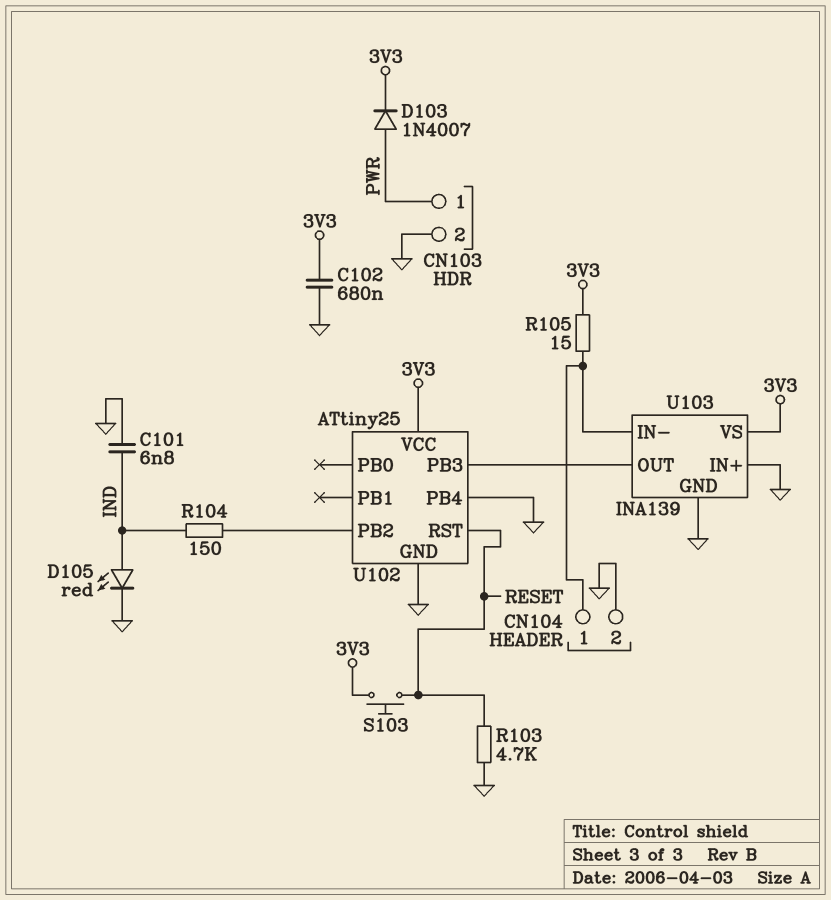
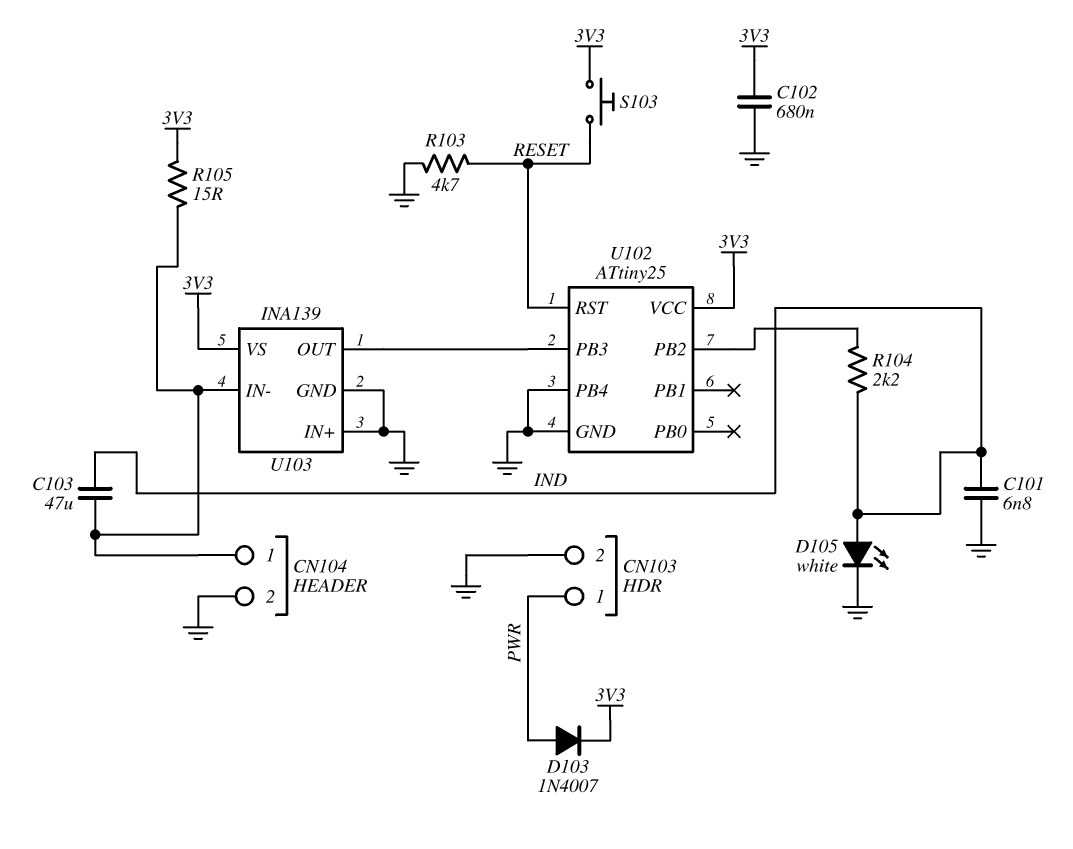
C103: none -> 47uF (CN104/1, IND)
D105: LED red (A IND, K GND) -> LED white (A IND, K GND)
R104: 150 (IND, U102/PB2) -> 2.2k (IND, U102/PB2)

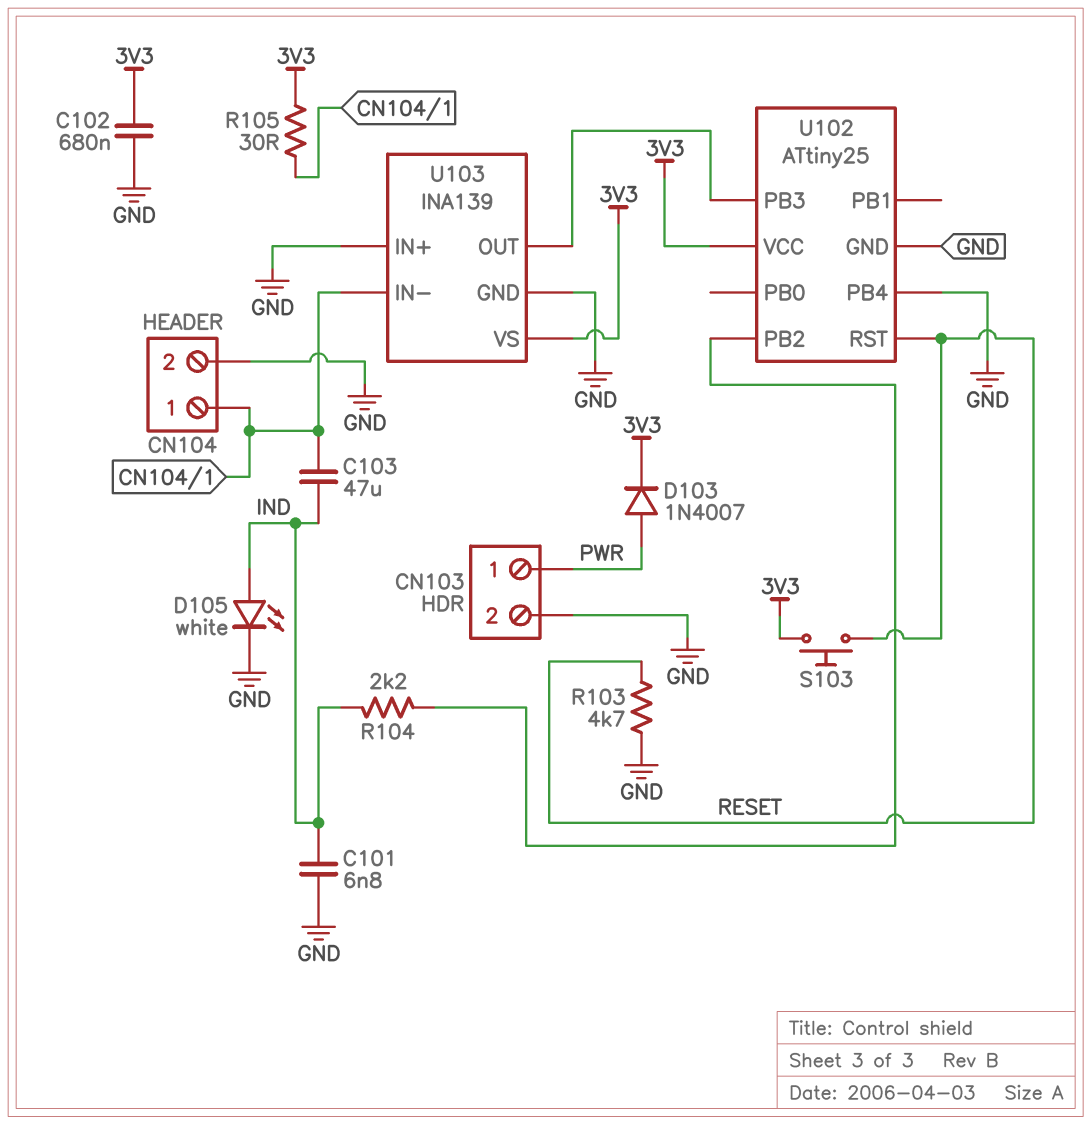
R105: 15 (3V3, CN104/1) -> 30 (3V3, CN104/1)

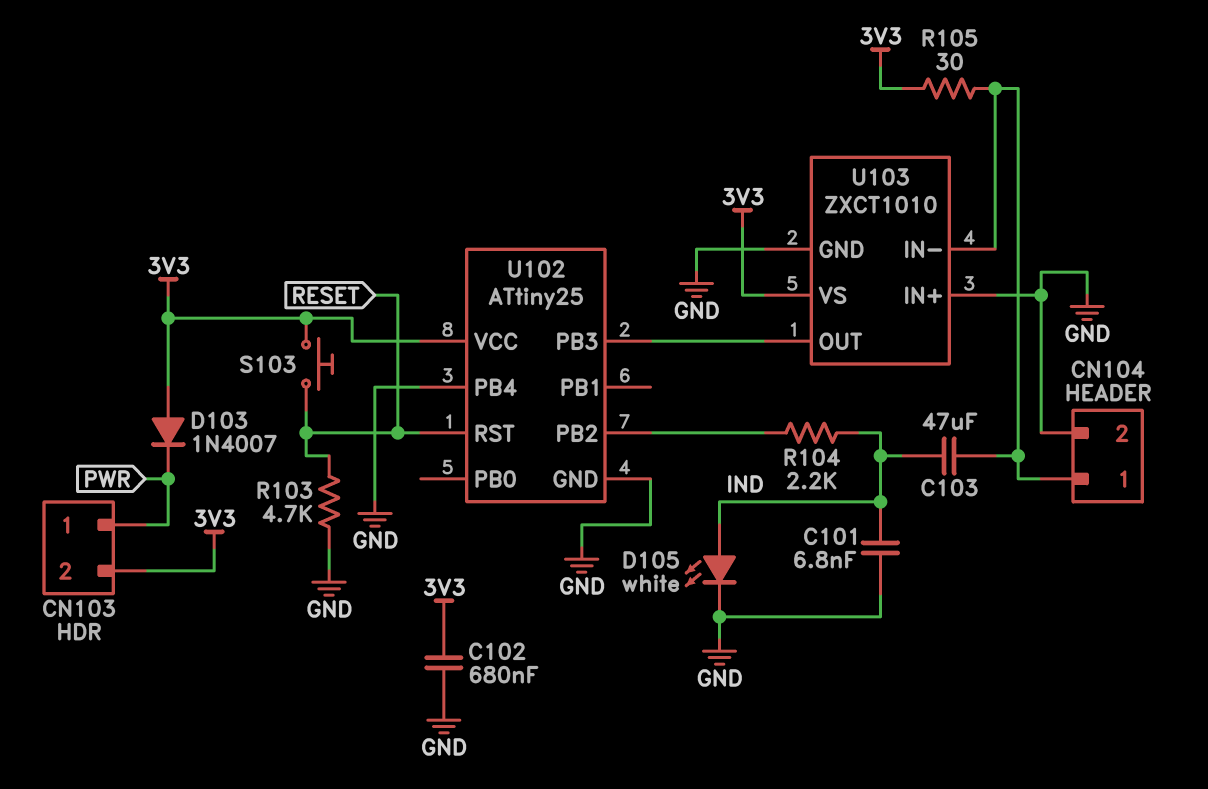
CN103 pin 2: GND -> 3V3
D103: diode 1N4007 (A PWR, K 3V3) -> diode 1N4007 (A 3V3, K PWR)
U103: INA139 -> ZXCT1010

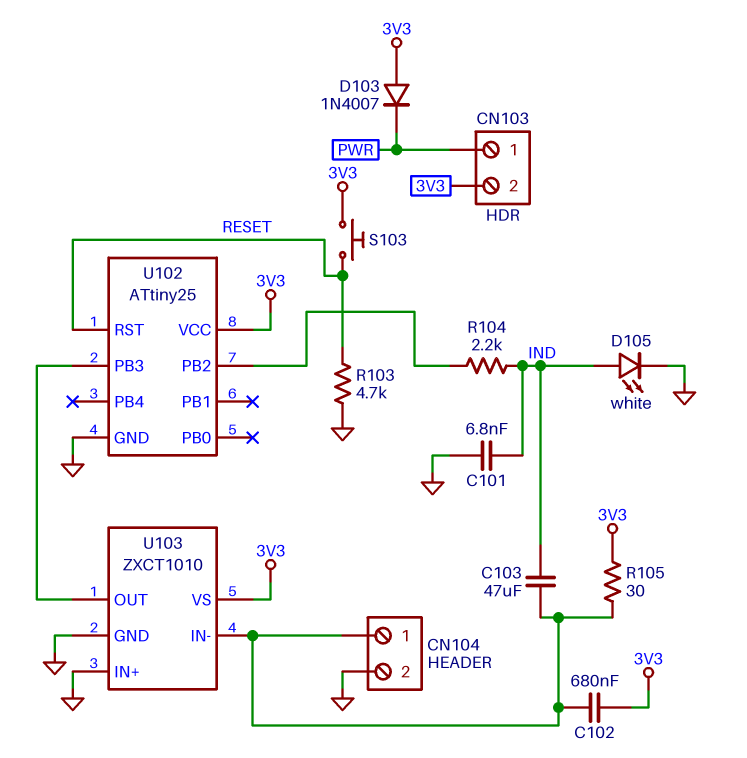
C102: 680nF (3V3, GND) -> 680nF (3V3, CN104/1)
U102 pin PB4: GND -> none

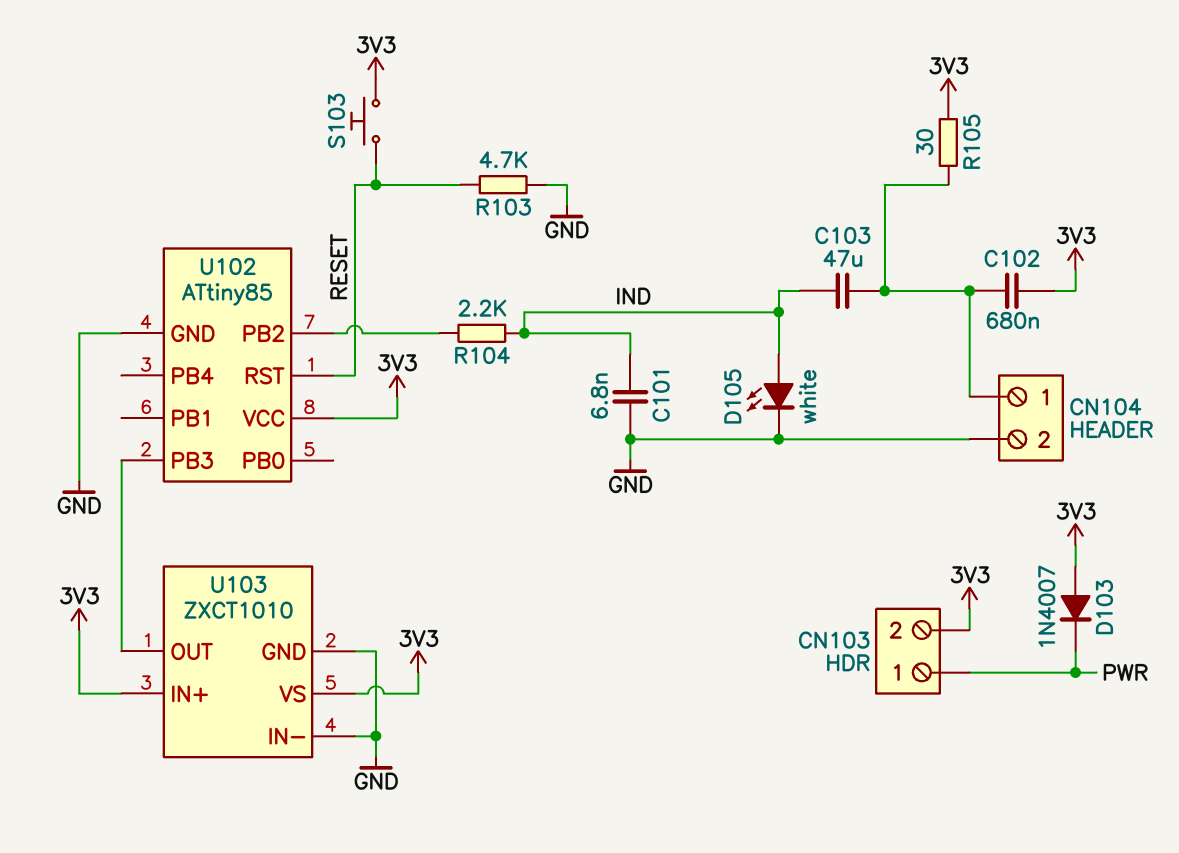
U102: ATtiny25 -> ATtiny85
U103 pin IN+: GND -> 3V3
U103 pin IN-: CN104/1 -> GND

